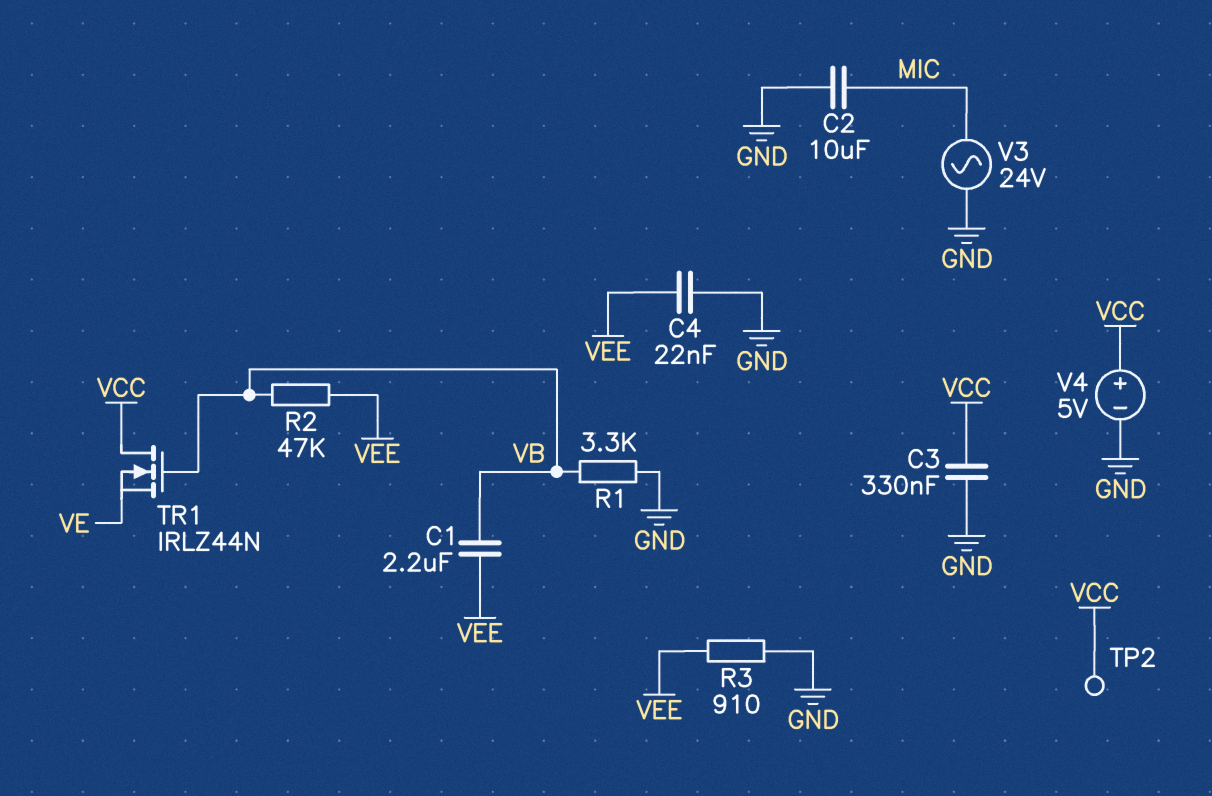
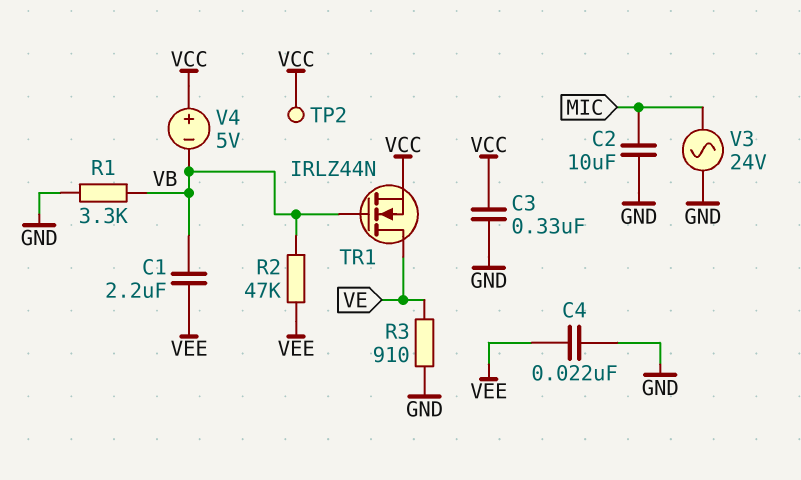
R3: 910 (GND, VEE) -> 910 (GND, VE)
TR1: NMOS IRLZ44N (G VB, D VCC, S VE) -> NMOS IRLZ44N (G VB, D VE, S VCC)
V4: 5V (plus VCC, minus GND) -> 5V (plus VCC, minus VB)

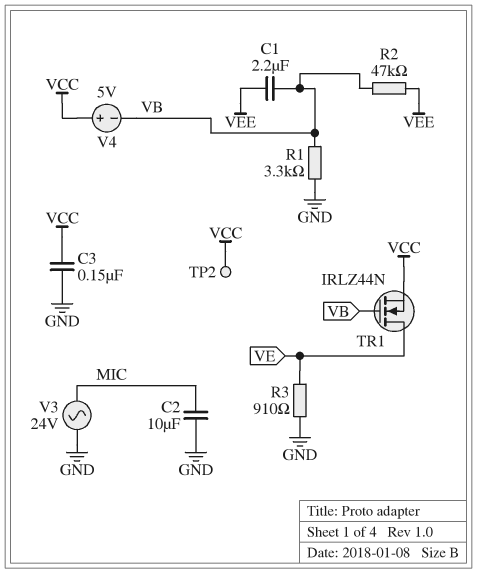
C3: 330nF (GND, VCC) -> 150nF (GND, VCC)
C4: 22nF (GND, VEE) -> none

